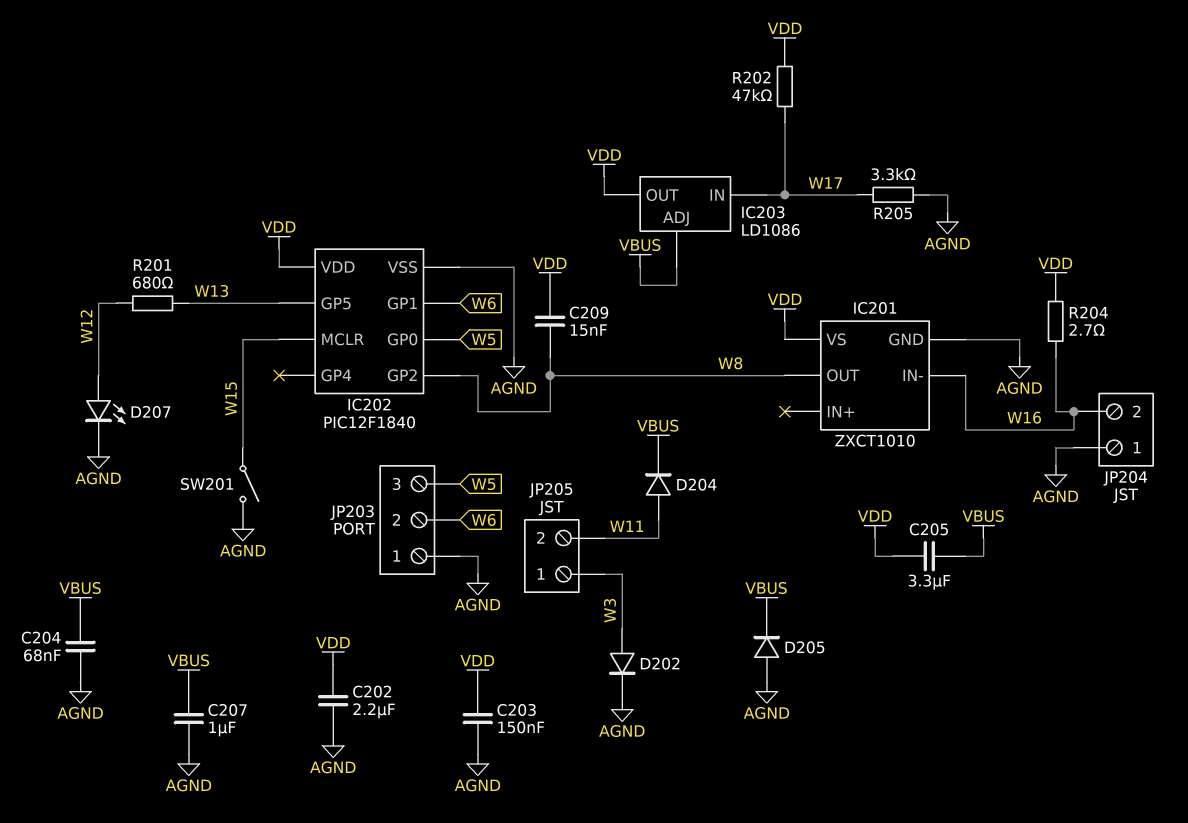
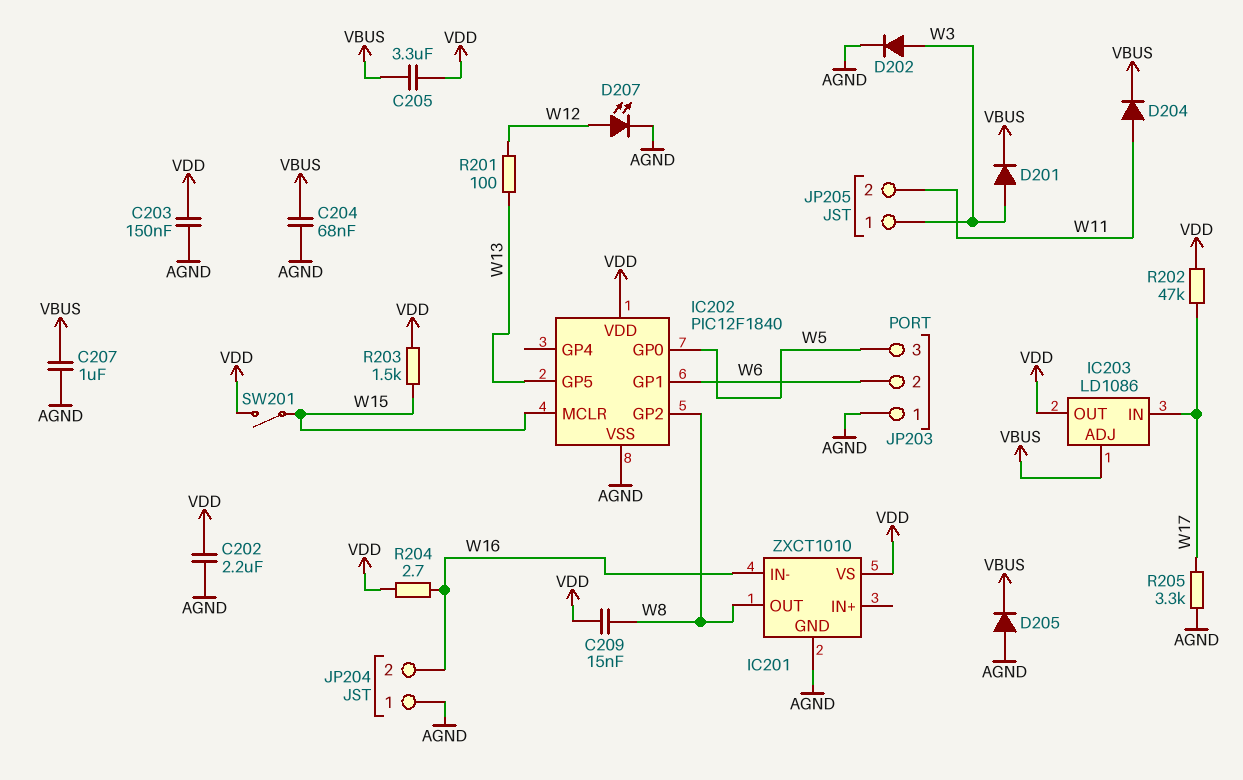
D201: none -> diode (A W3, K VBUS)
R201: 680 (W12, W13) -> 100 (W12, W13)
R203: none -> 1.5k (VDD, W15)
SW201: switch (AGND, W15) -> switch (VDD, W15)

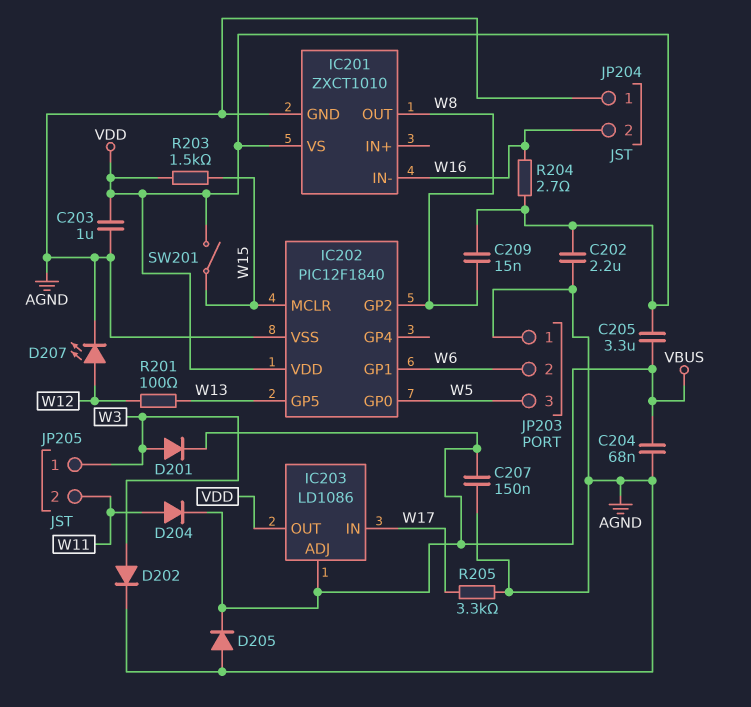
C203: 150nF (AGND, VDD) -> 1uF (AGND, VDD)
C207: 1uF (AGND, VBUS) -> 150nF (AGND, VBUS)
R202: 47k (VDD, W17) -> none

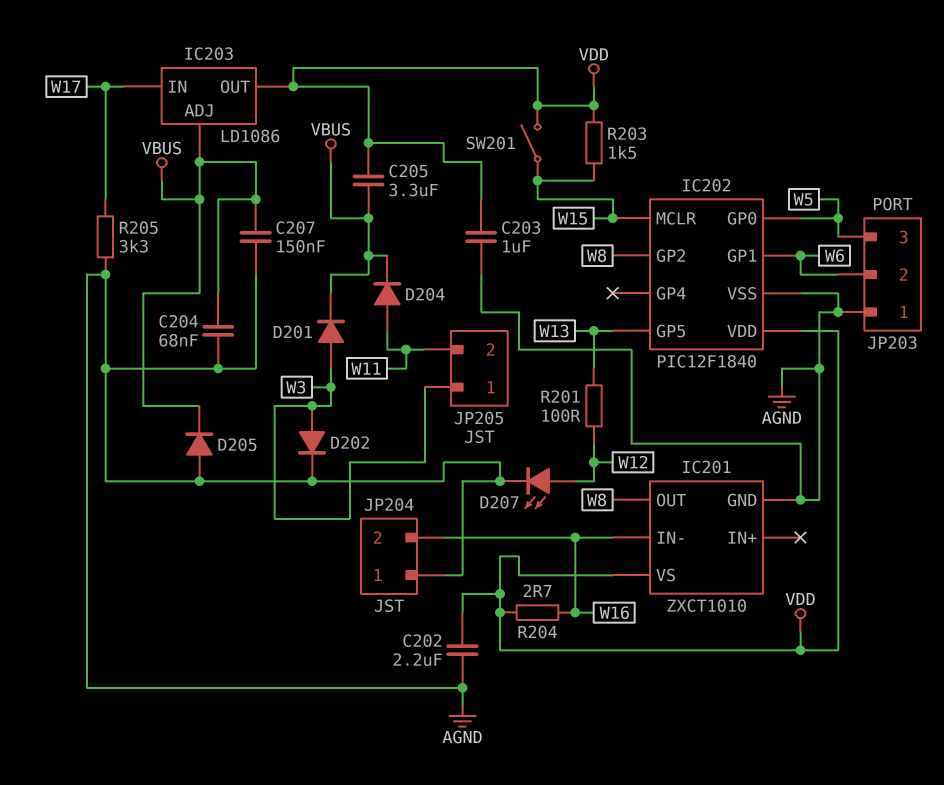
C209: 15nF (VDD, W8) -> none

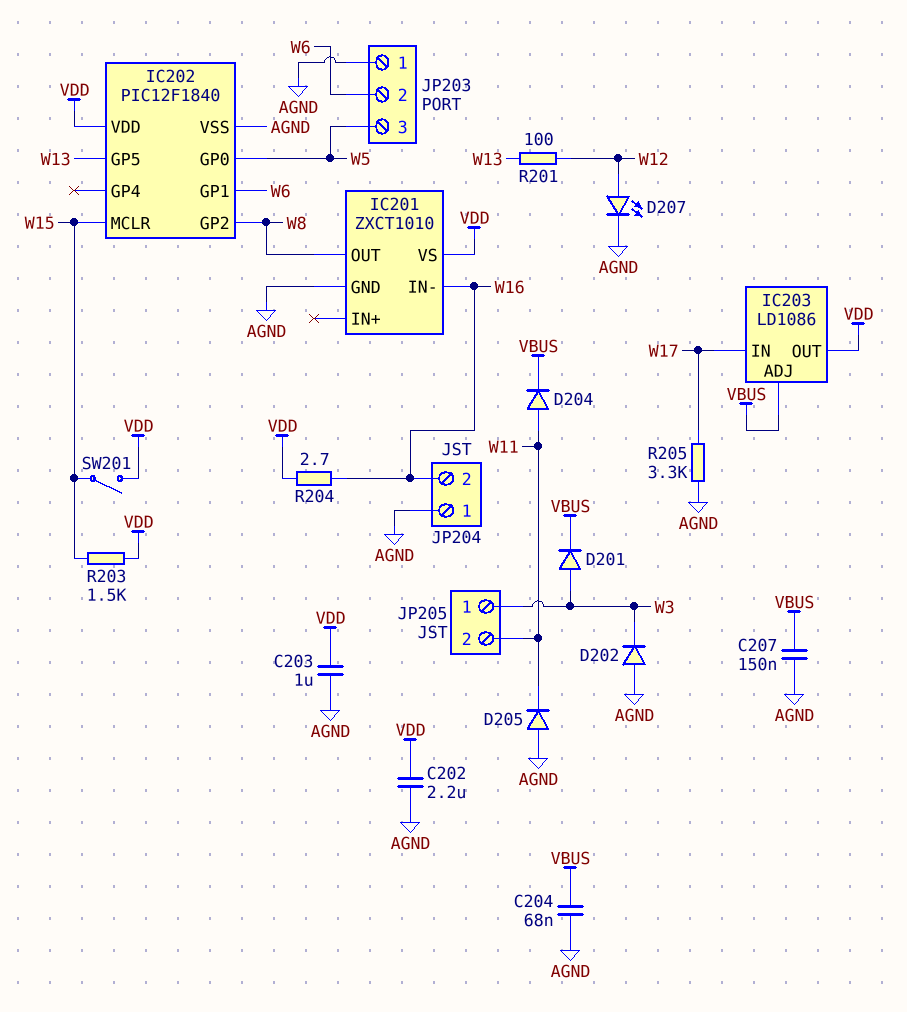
C205: 3.3uF (VBUS, VDD) -> none
D202: diode (A W3, K AGND) -> diode (A AGND, K W3)
D205: diode (A AGND, K VBUS) -> diode (A AGND, K W11)

